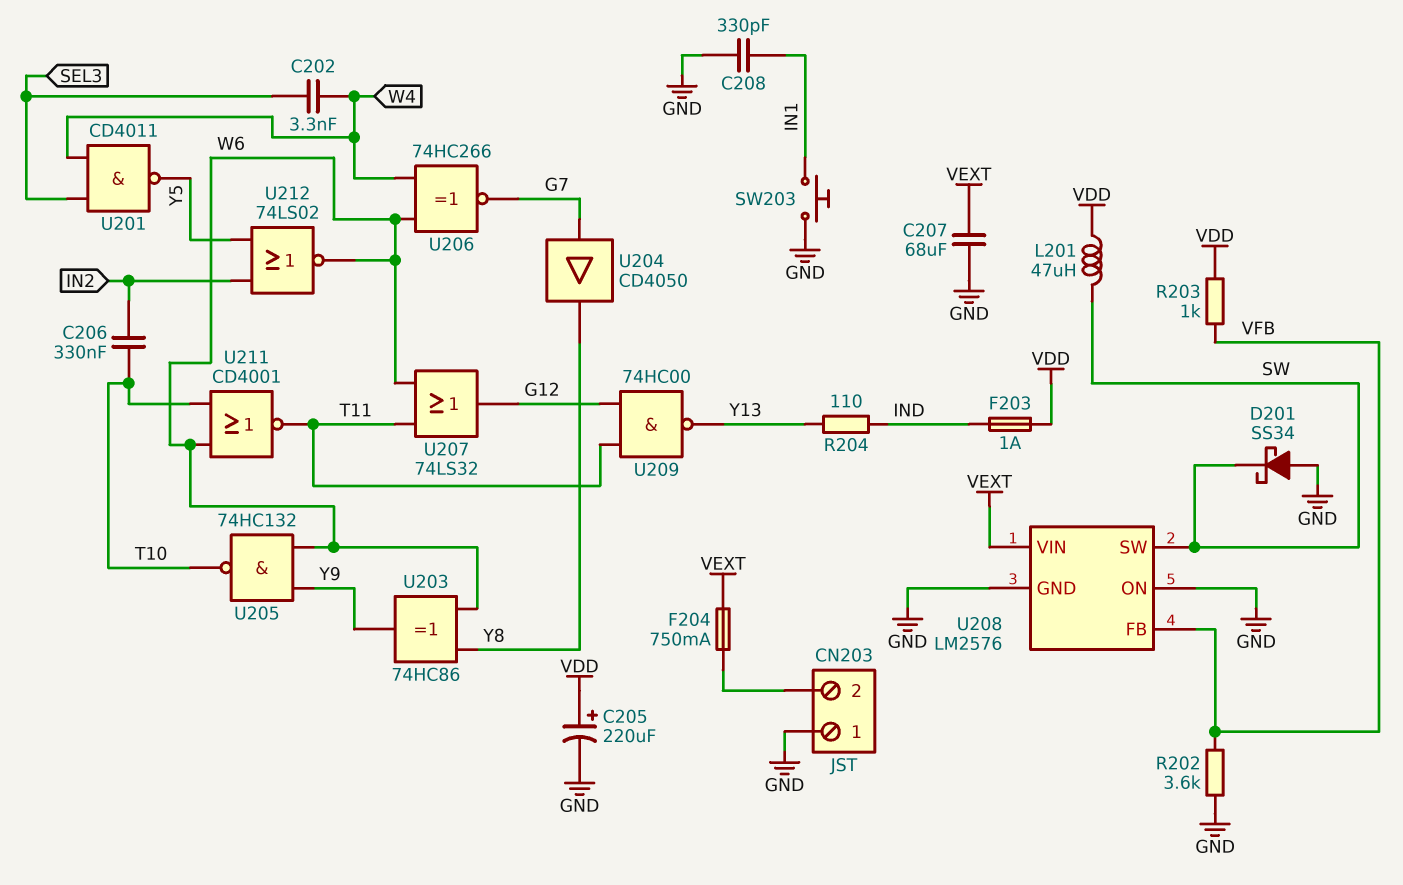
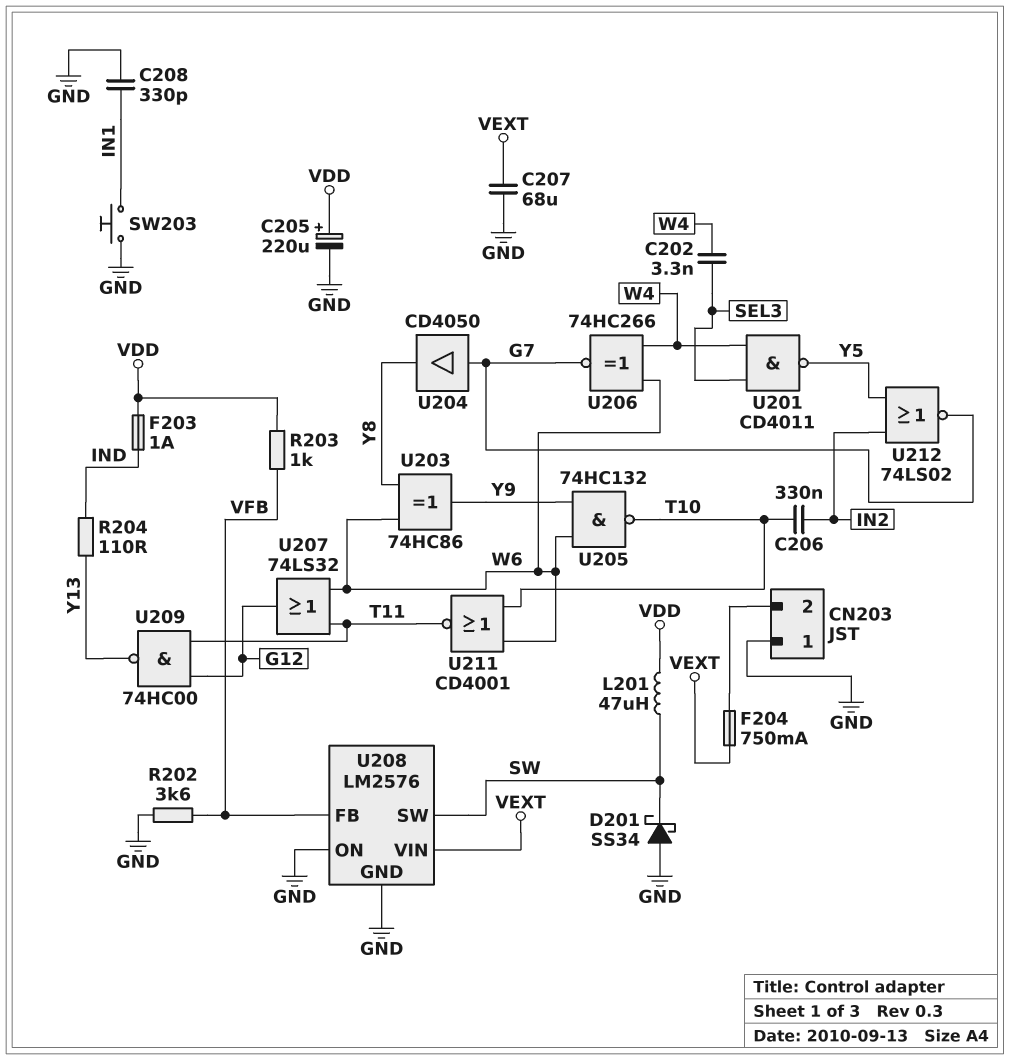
U212: NOR 74LS02 (in IN2, in Y5, out W6) -> NOR 74LS02 (in IN2, in Y5, out G7)

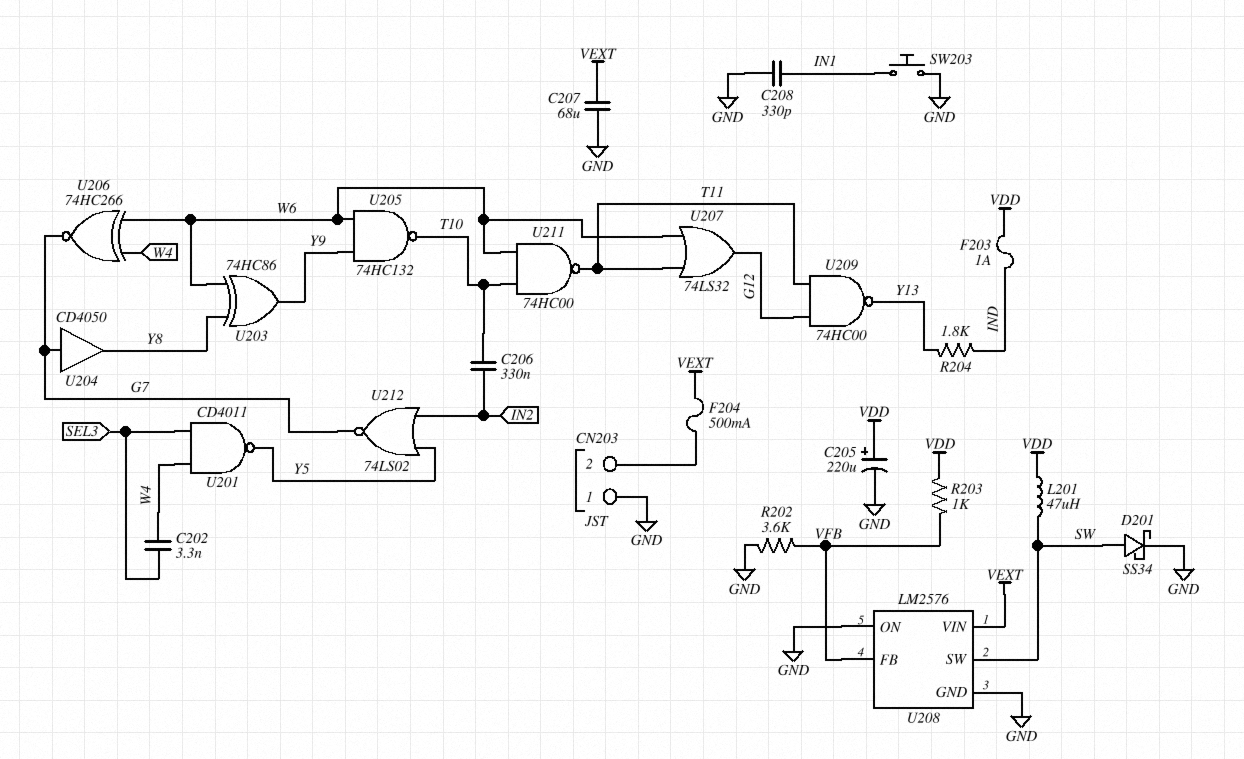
D201: schottky SS34 (A GND, K SW) -> schottky SS34 (A SW, K GND)
F204: 750mA (CN203/2, VEXT) -> 500mA (CN203/2, VEXT)
R204: 110 (IND, Y13) -> 1.8k (IND, Y13)
U211: NOR CD4001 (in T10, in W6, out T11) -> NAND 74HC00 (in T10, in W6, out T11)

